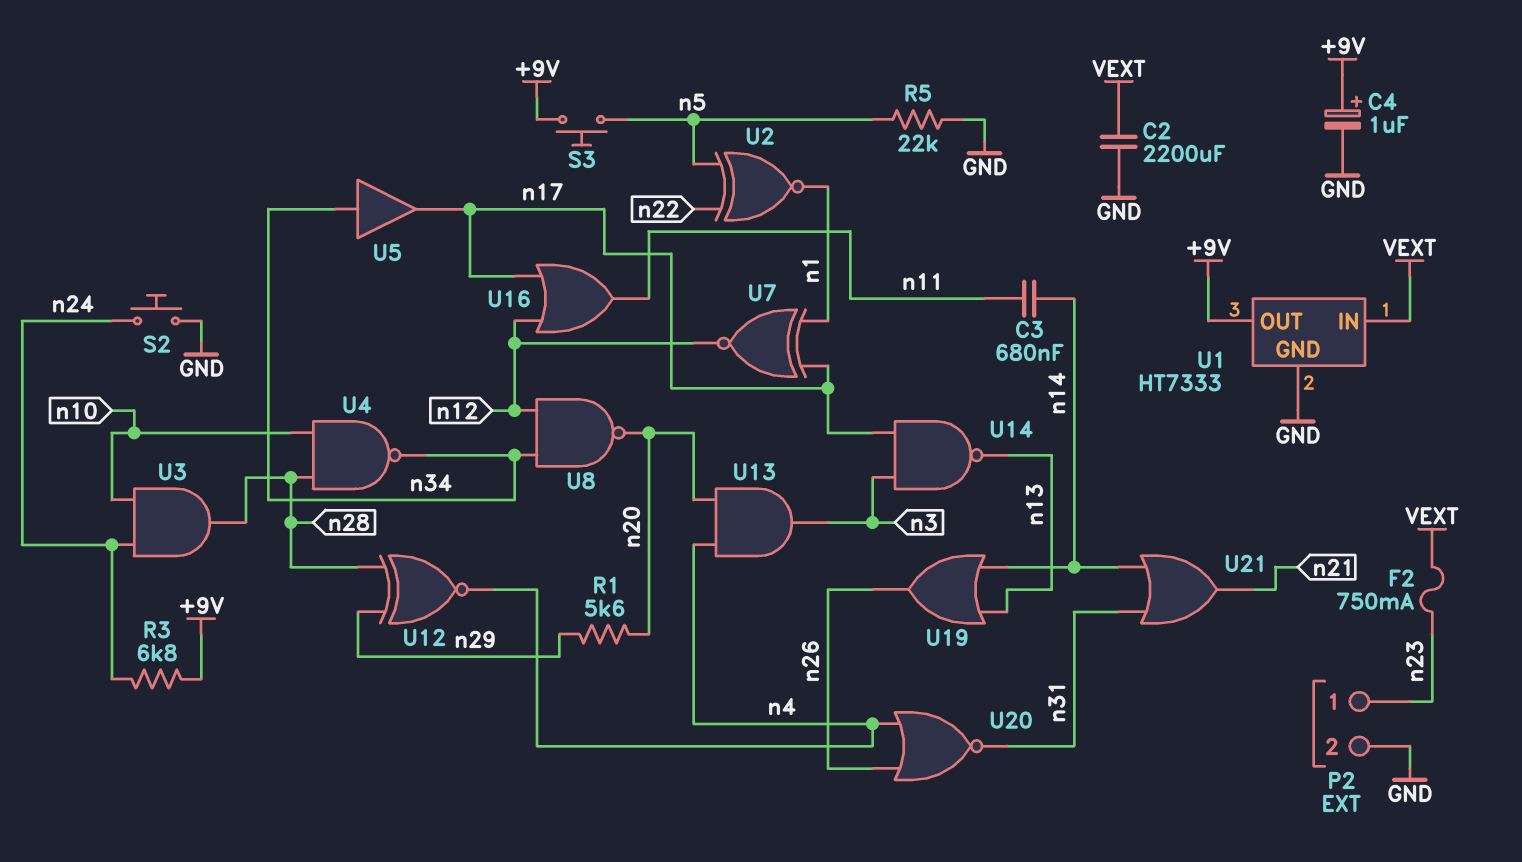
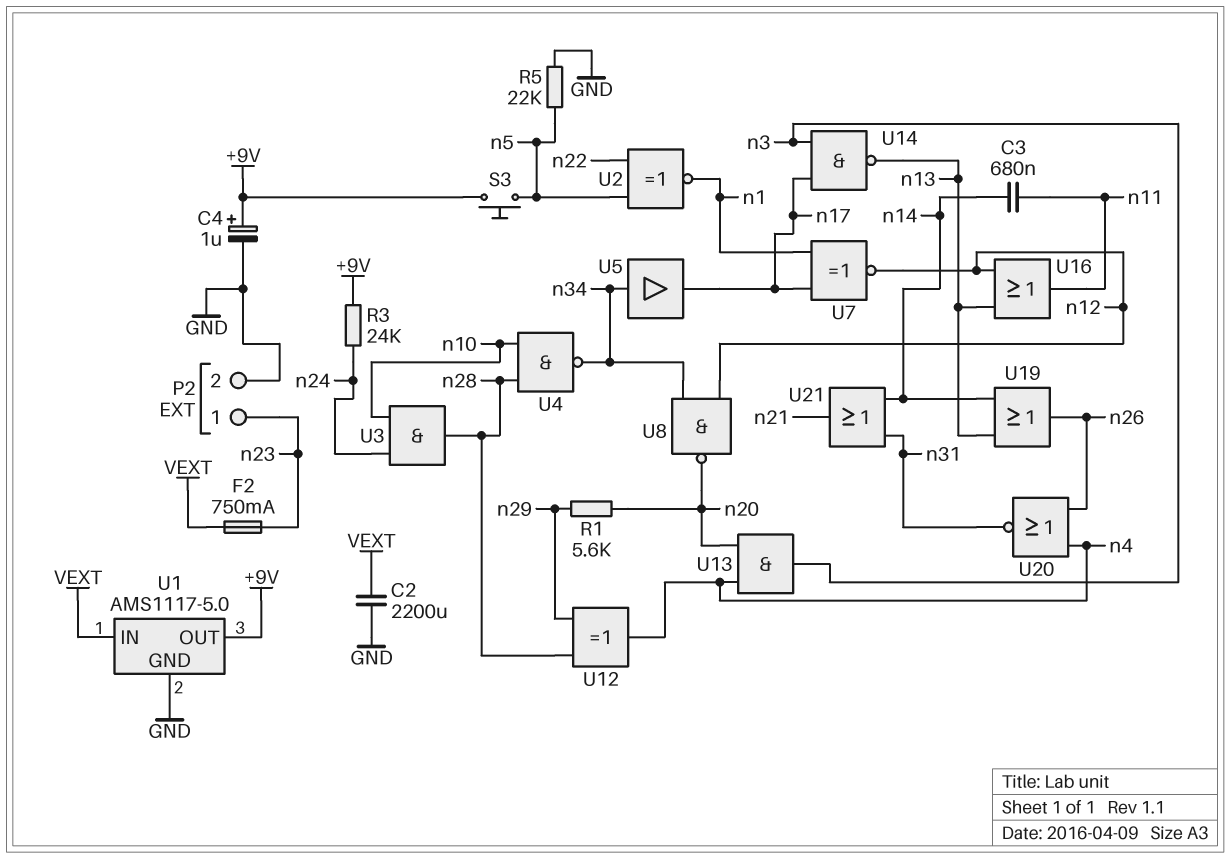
R3: 6.8k (+9V, n24) -> 24k (+9V, n24)
S2: button (GND, n24) -> none
U1: HT7333 -> AMS1117-5.0
U12: XNOR (in n28, in n29, out n4) -> XOR (in n28, in n29, out n4)
U16: OR (in n12, in n17, out n11) -> OR (in n12, in n13, out n11)

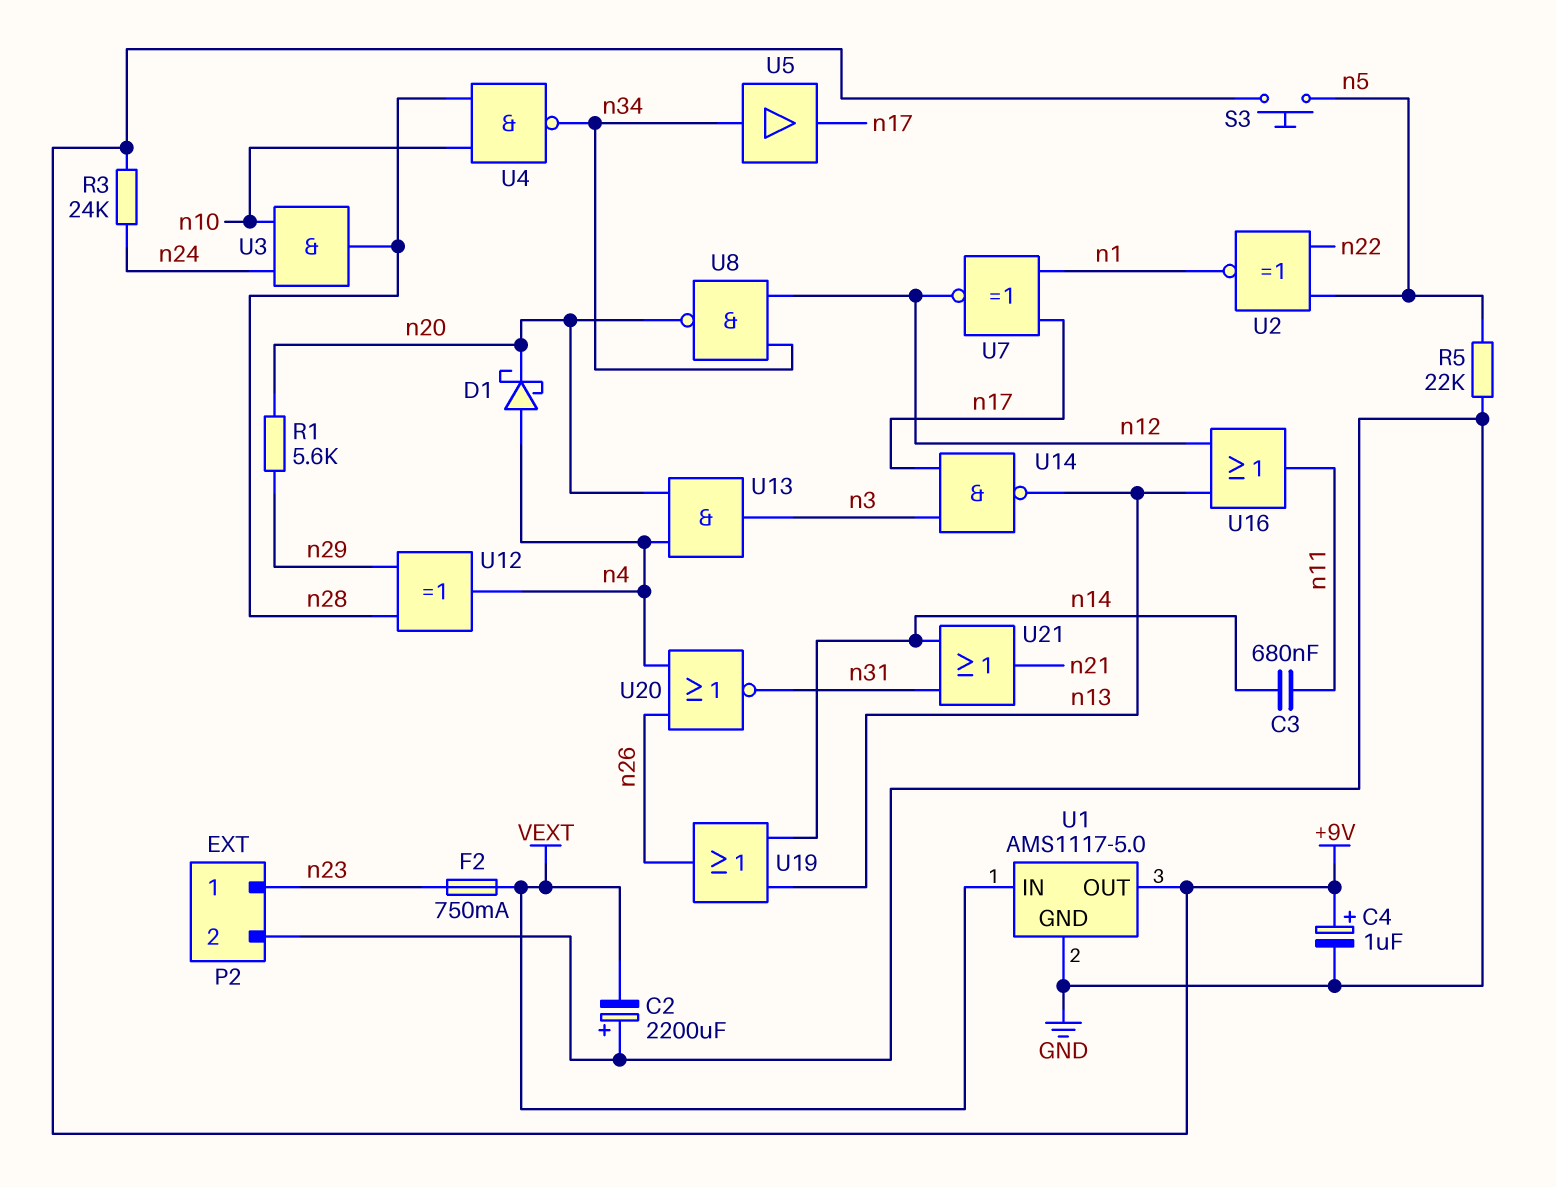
C2: 2200uF (GND, VEXT) -> 2200uF (plus GND, minus VEXT)
D1: none -> schottky (A n4, K n20)

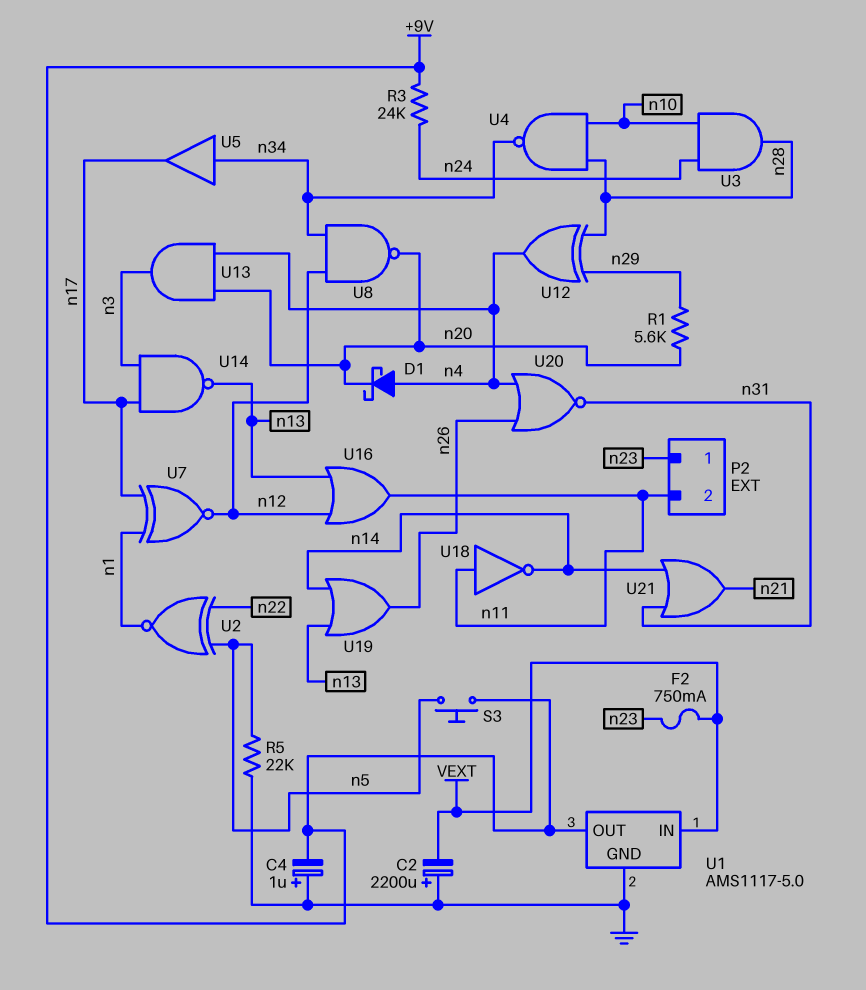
C3: 680nF (n11, n14) -> none
C4: 1uF (plus +9V, minus GND) -> 1uF (plus GND, minus +9V)
P2 pin 2: GND -> n11
U18: none -> NOT (in n11, out n14)

